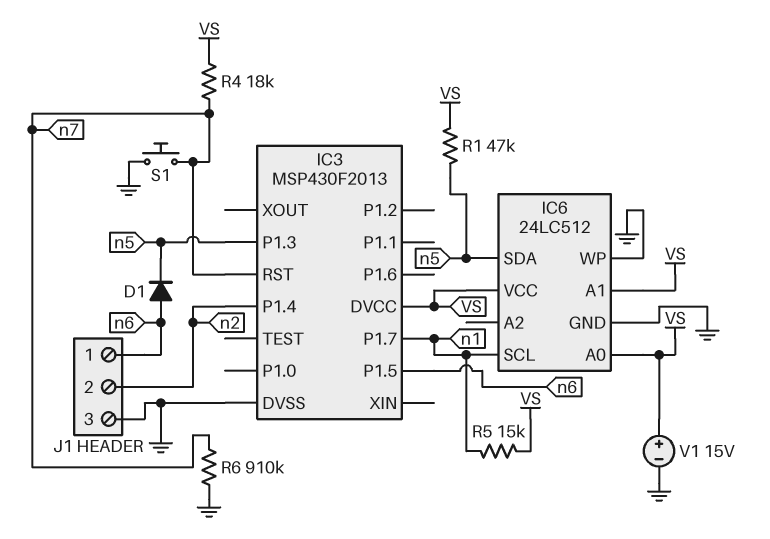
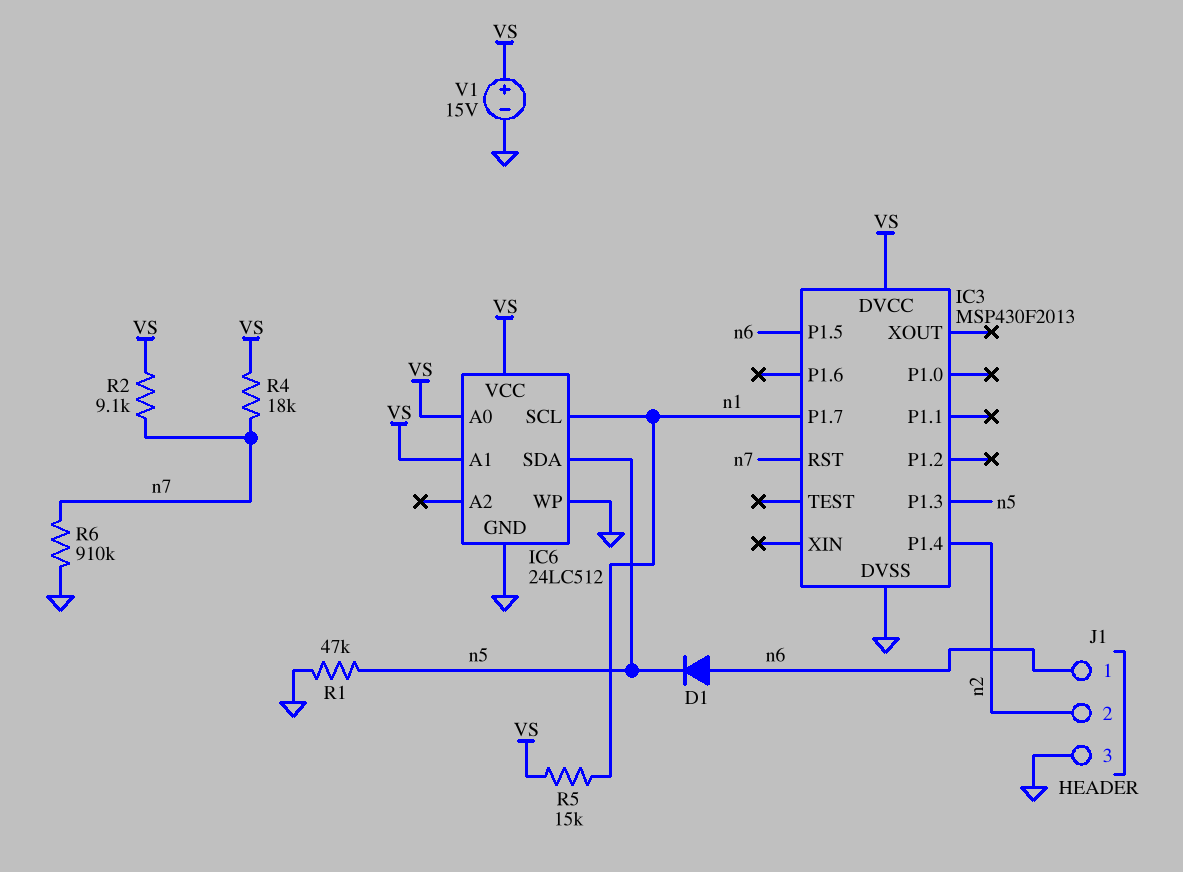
R1: 47k (VS, n5) -> 47k (GND, n5)
R2: none -> 9.1k (VS, n7)
S1: button (GND, n7) -> none

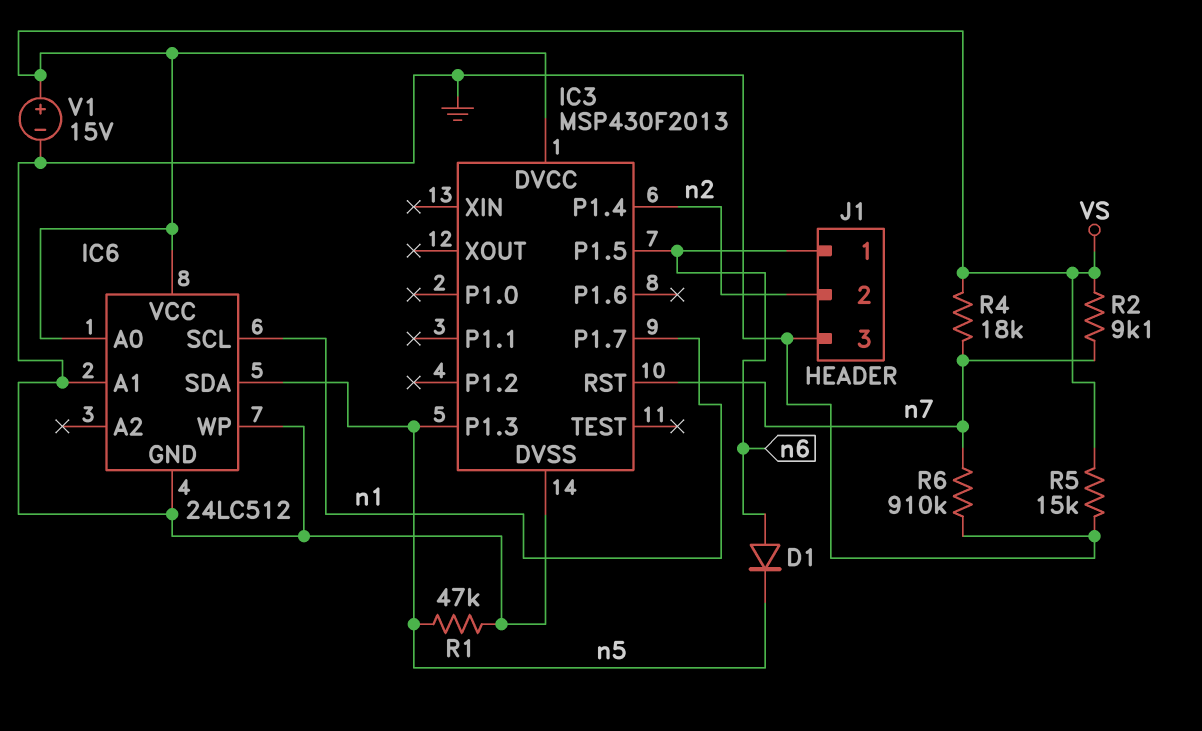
IC6 pin A1: VS -> GND
R5: 15k (VS, n1) -> 15k (GND, VS)

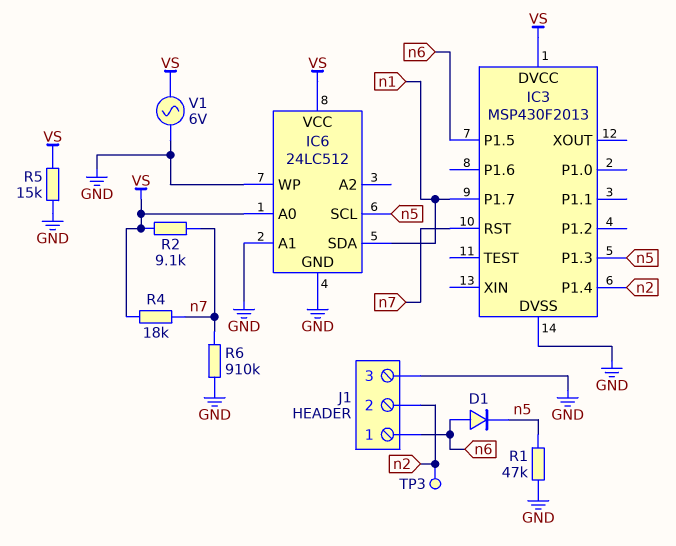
IC6 pin SCL: n1 -> n5
IC6 pin SDA: n5 -> n1
TP3: none -> test point (n2)
V1: 15V (plus VS, minus GND) -> AC 6V (GND, VS)

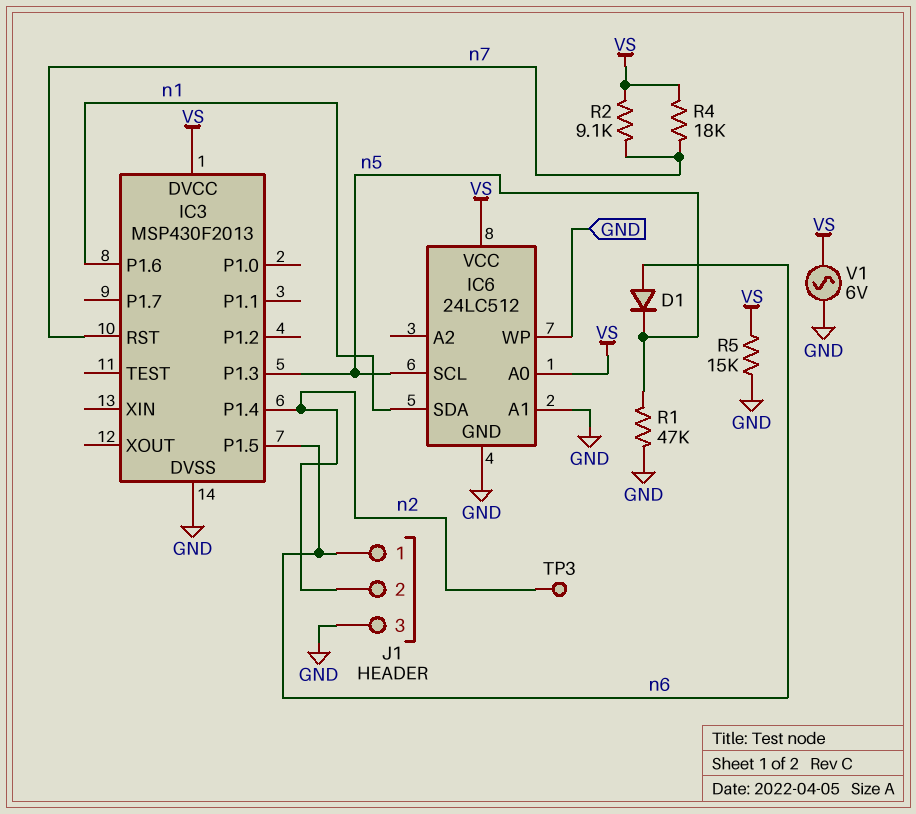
IC3 pin P1.6: none -> n1
IC3 pin P1.7: n1 -> none
R6: 910k (GND, n7) -> none

